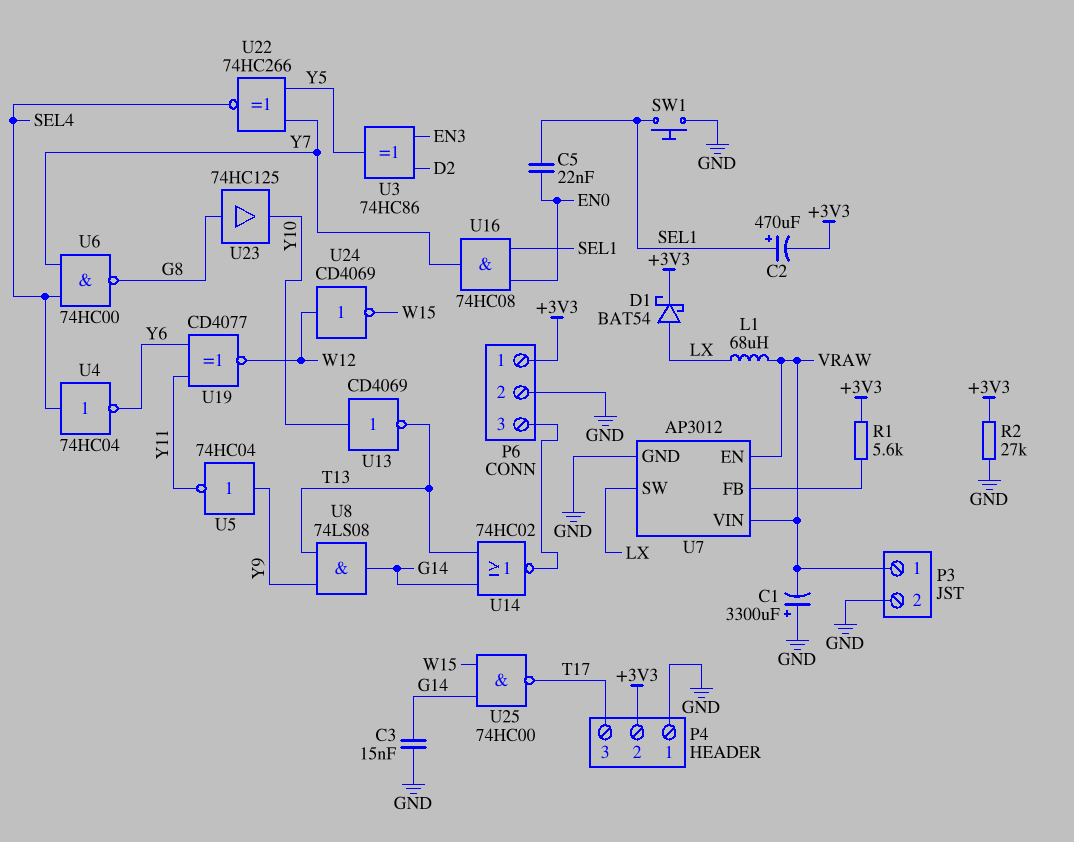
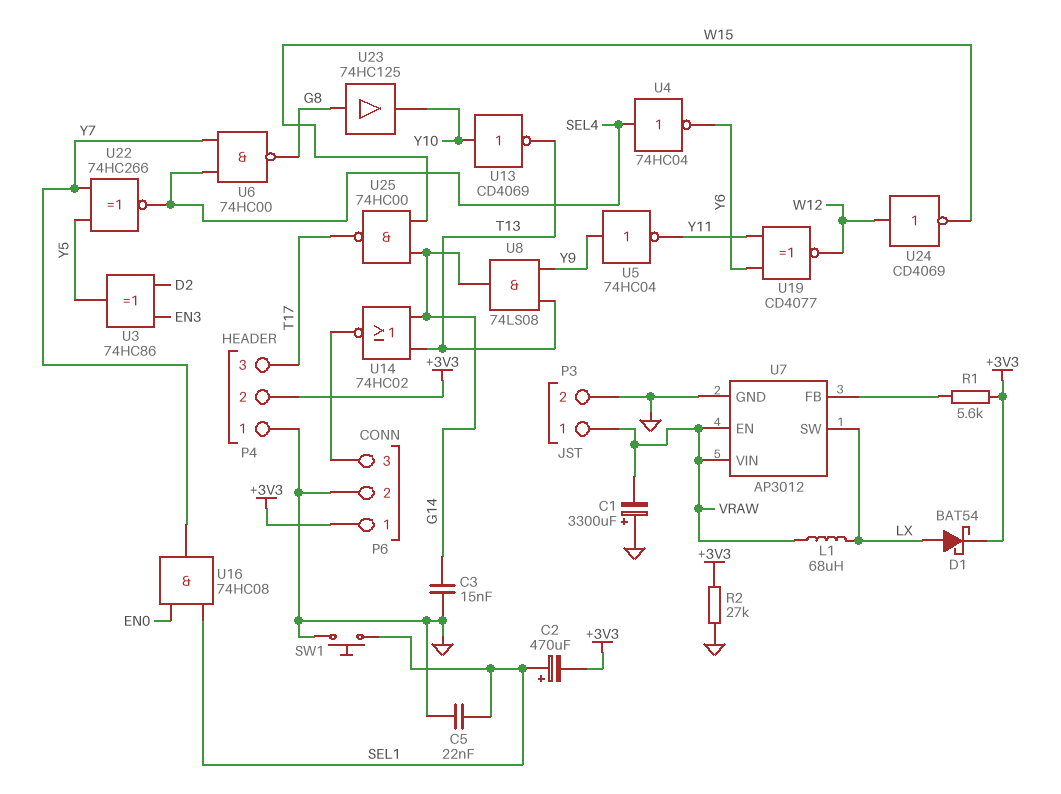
C5: 22nF (EN0, SEL1) -> 22nF (GND, SEL1)

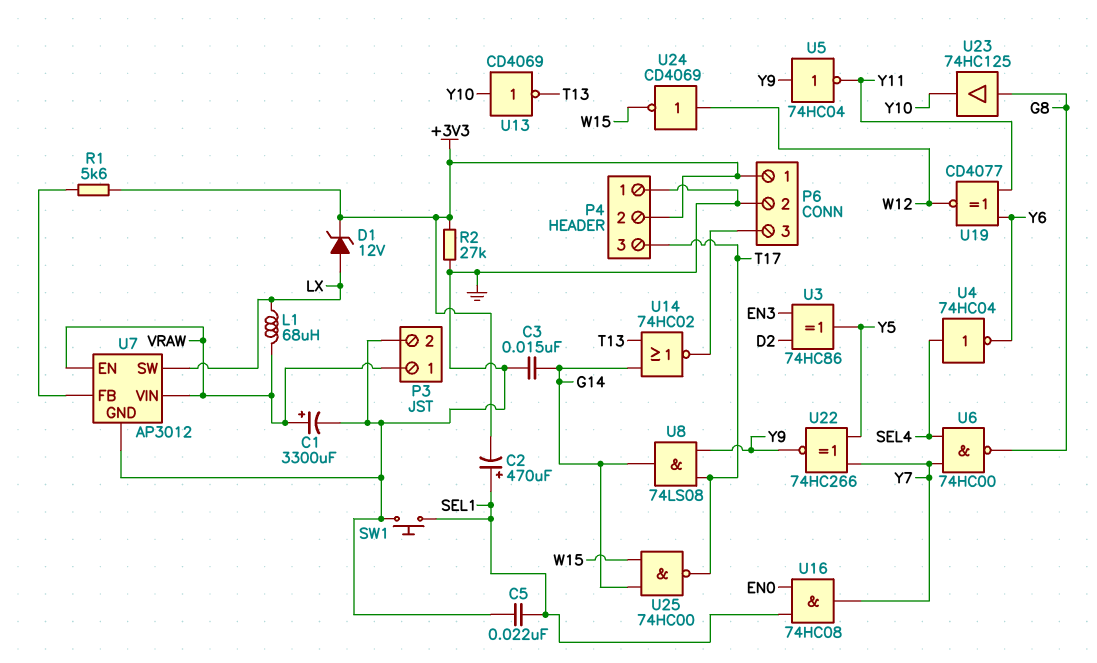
C1: 3300uF (plus GND, minus VRAW) -> 3300uF (plus VRAW, minus GND)
D1: schottky BAT54 (A LX, K +3V3) -> zener 12V (A LX, K +3V3)
U8: AND 74LS08 (in T13, in Y9, out G14) -> AND 74LS08 (in T17, in Y9, out G14)
U22: XNOR 74HC266 (in Y5, in Y7, out SEL4) -> XNOR 74HC266 (in Y5, in Y7, out Y9)

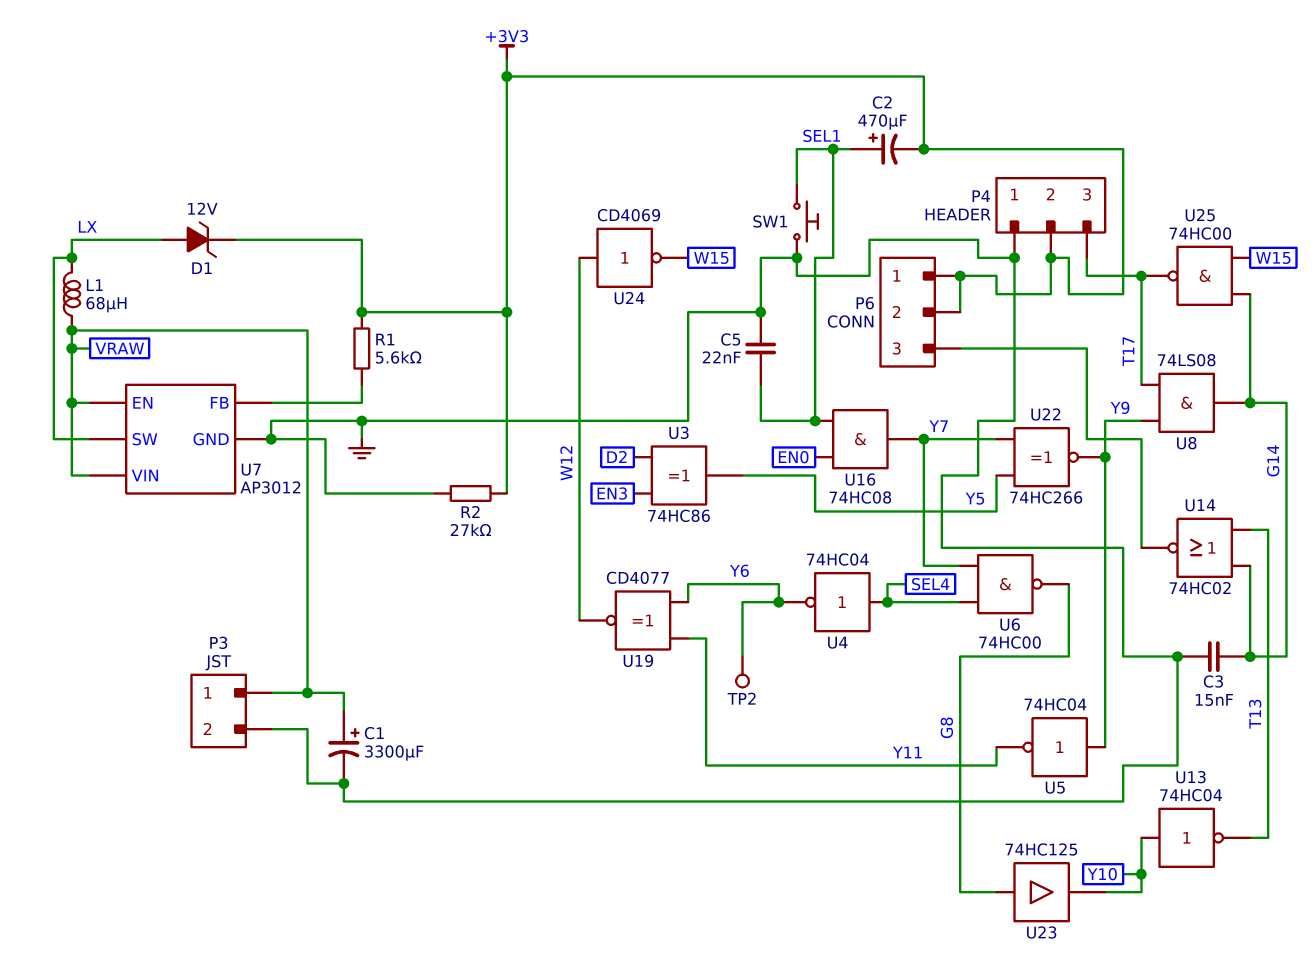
P6 pin 2: GND -> +3V3
TP2: none -> test point (Y6)
U13: NOT CD4069 (in Y10, out T13) -> NOT 74HC04 (in Y10, out T13)

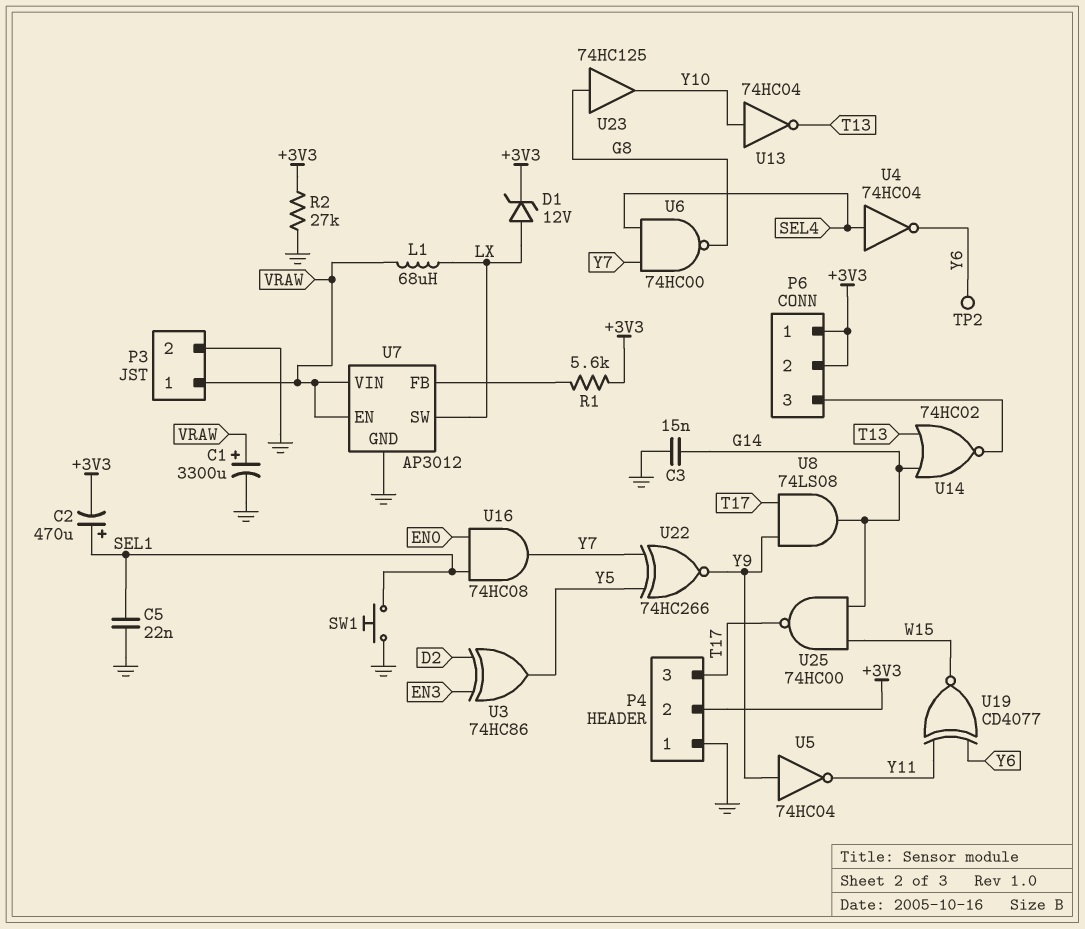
U19: XNOR CD4077 (in Y6, in Y11, out W12) -> XNOR CD4077 (in Y6, in Y11, out W15)
U24: NOT CD4069 (in W12, out W15) -> none

